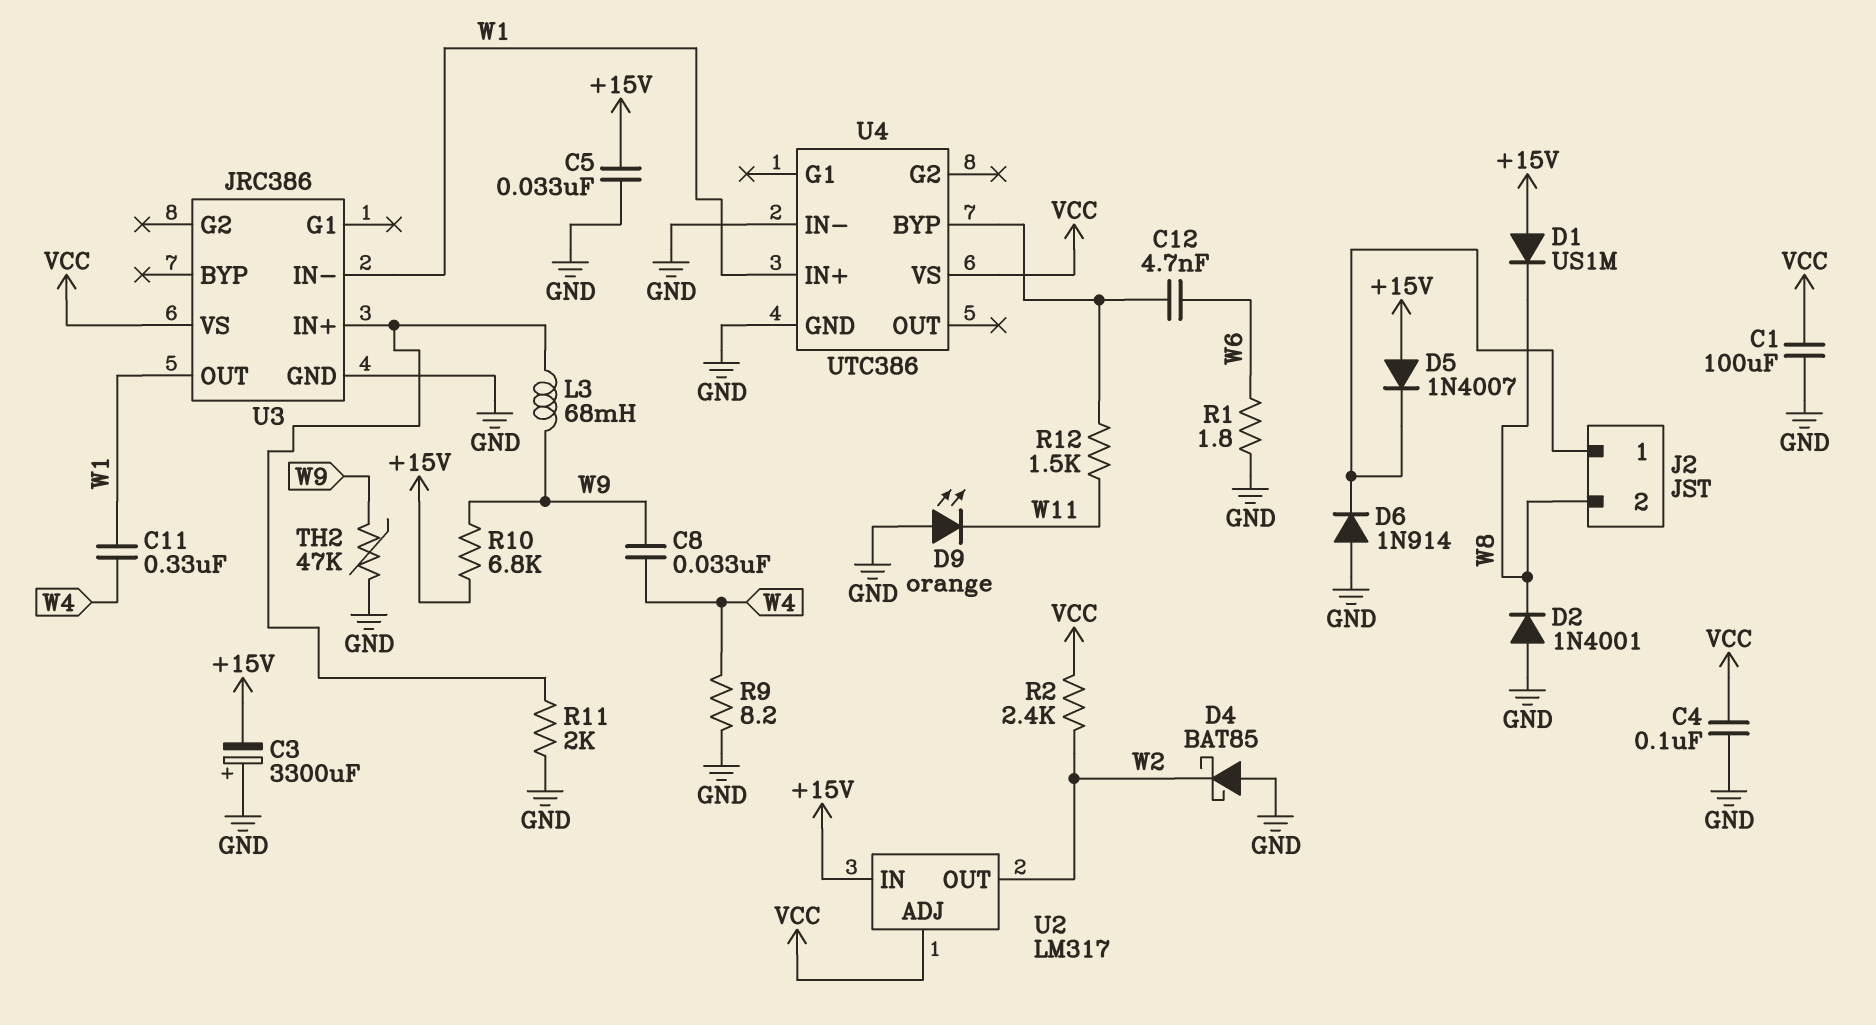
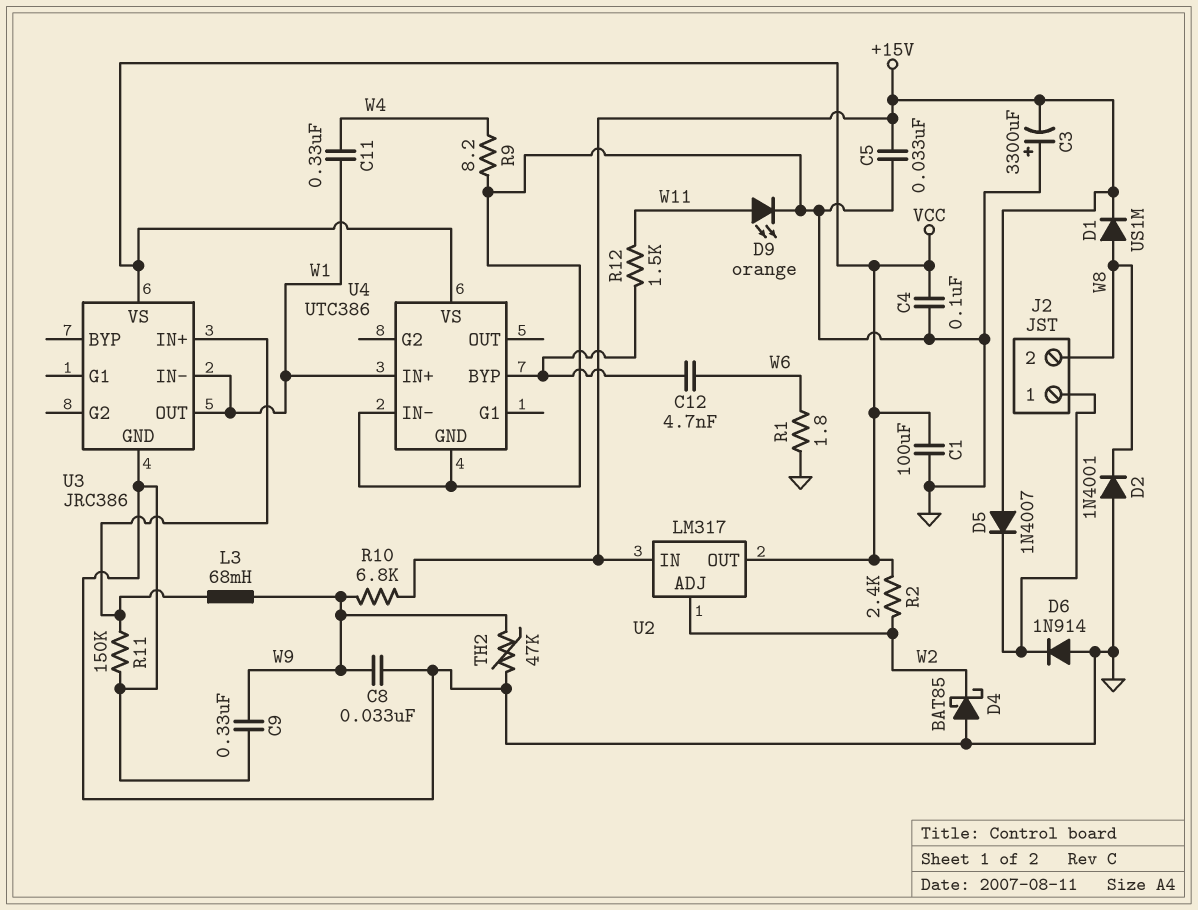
C8: 33nF (W4, W9) -> 33nF (GND, W9)
C9: none -> 330nF (GND, W9)
D1: diode US1M (A +15V, K W8) -> diode US1M (A W8, K +15V)
D9: LED orange (A GND, K W11) -> LED orange (A W11, K GND)
R11: 2k (GND, U3/IN+) -> 150k (GND, U3/IN+)
U2 pin ADJ: VCC -> W2
U2 pin OUT: W2 -> VCC

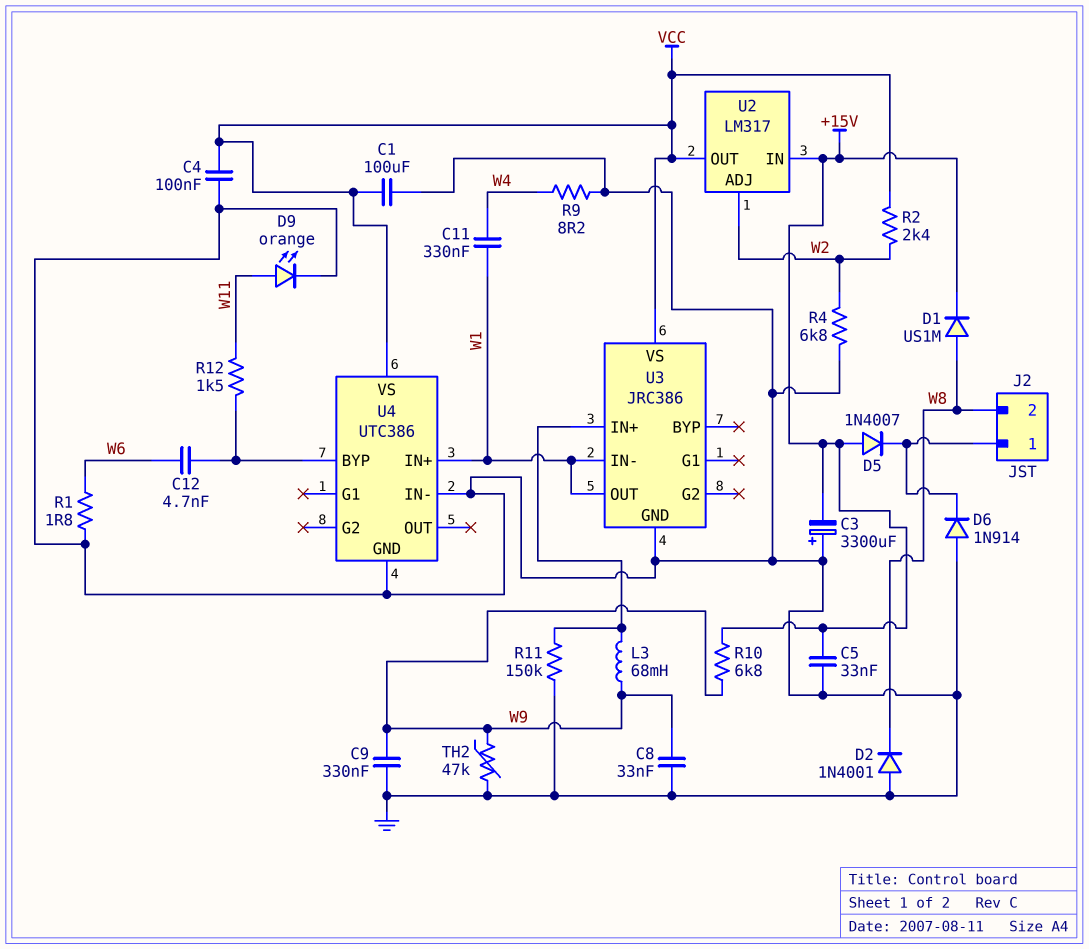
D4: schottky BAT85 (A GND, K W2) -> none
R4: none -> 6.8k (GND, W2)

